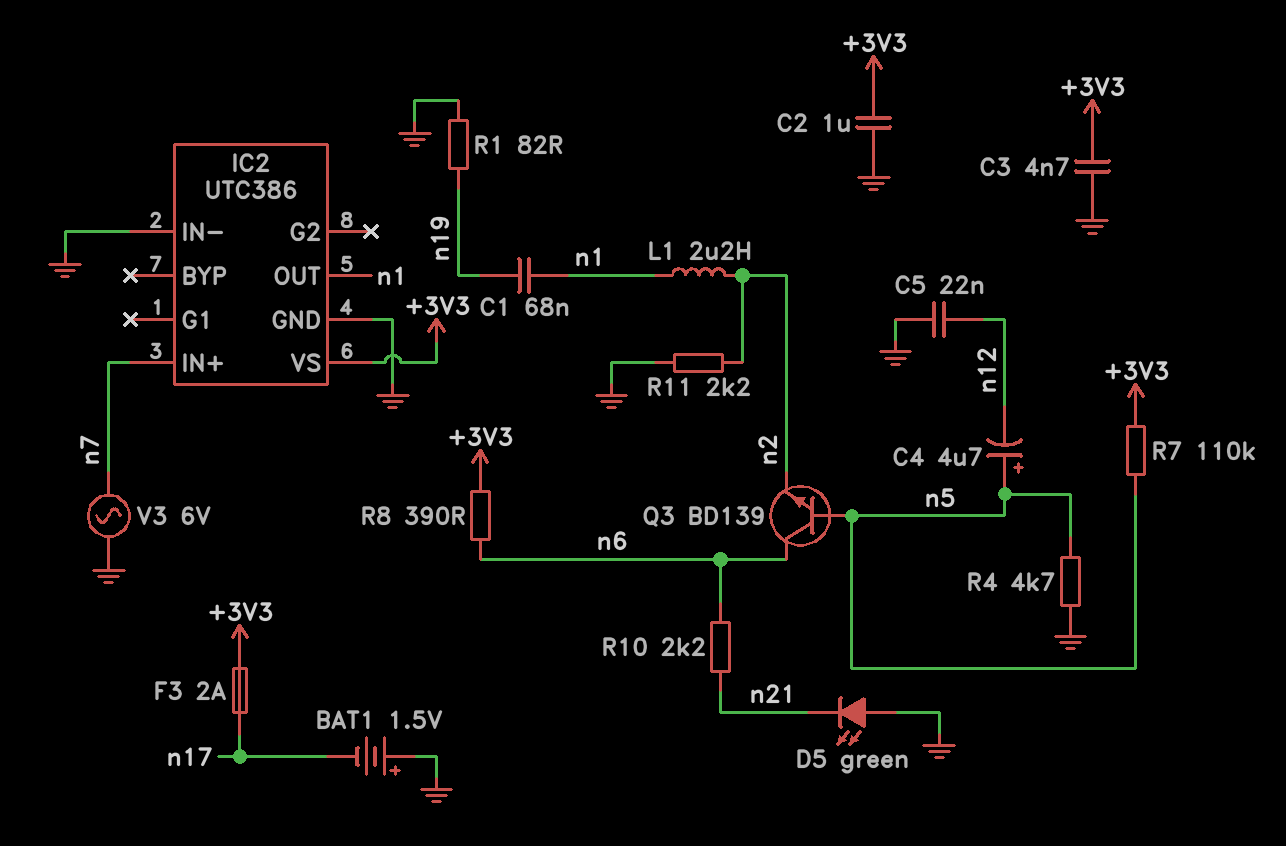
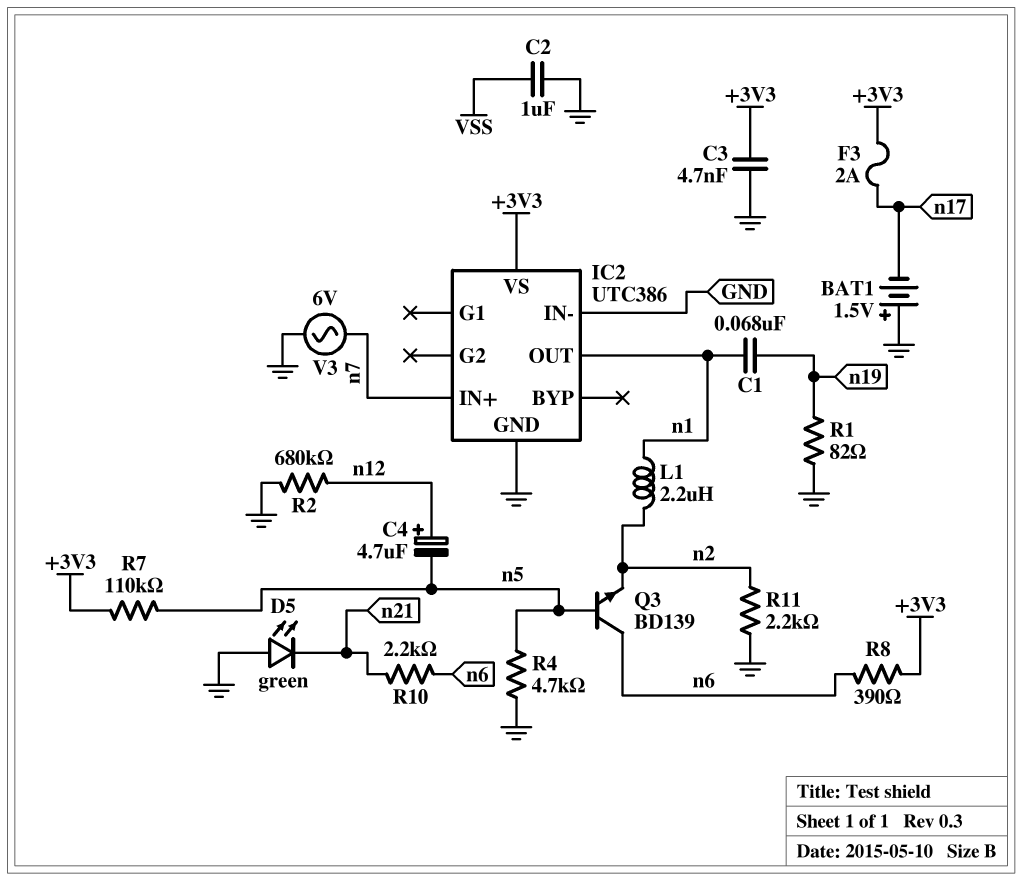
C2: 1uF (+3V3, GND) -> 1uF (GND, VSS)
C4: 4.7uF (plus n5, minus n12) -> 4.7uF (plus n12, minus n5)
C5: 22nF (GND, n12) -> none
R2: none -> 680k (GND, n12)

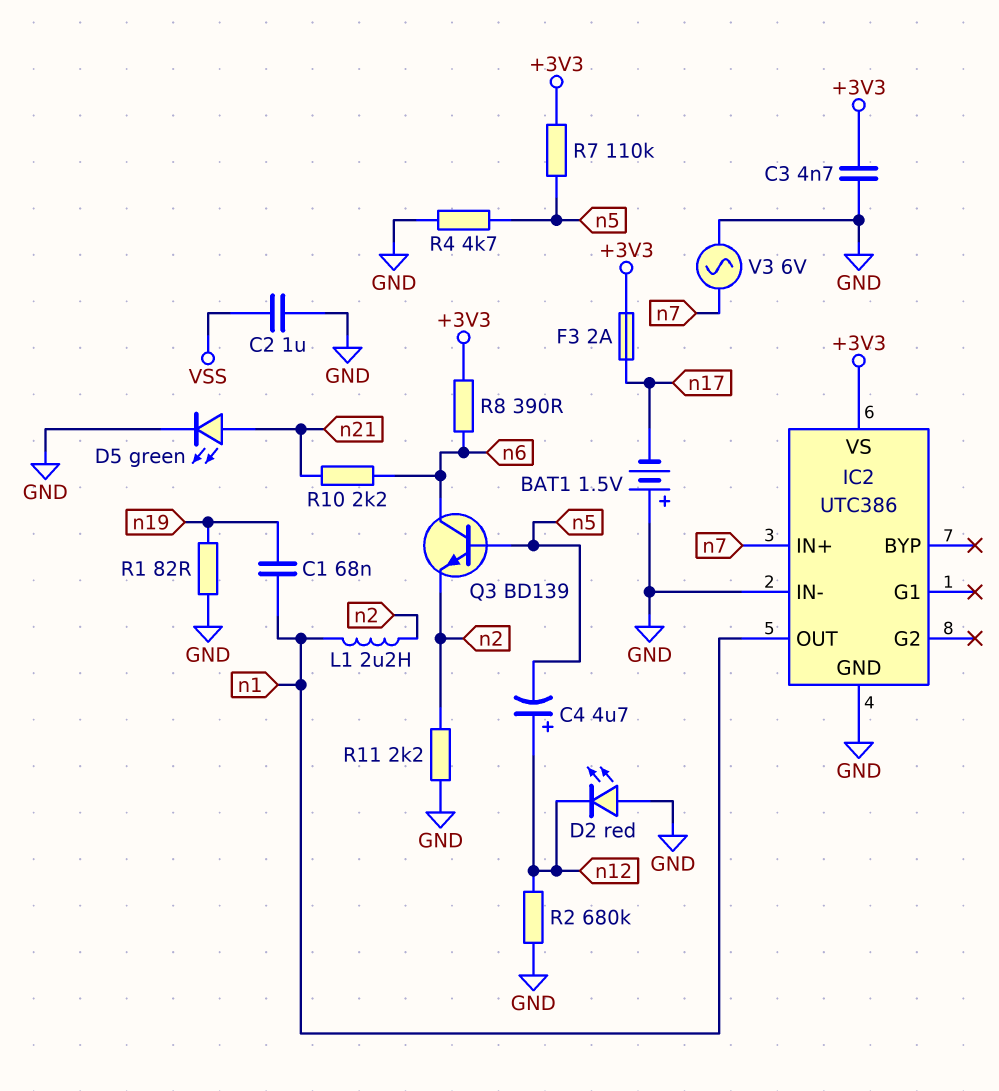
D2: none -> LED red (A GND, K n12)
D5: LED green (A GND, K n21) -> LED green (A n21, K GND)

